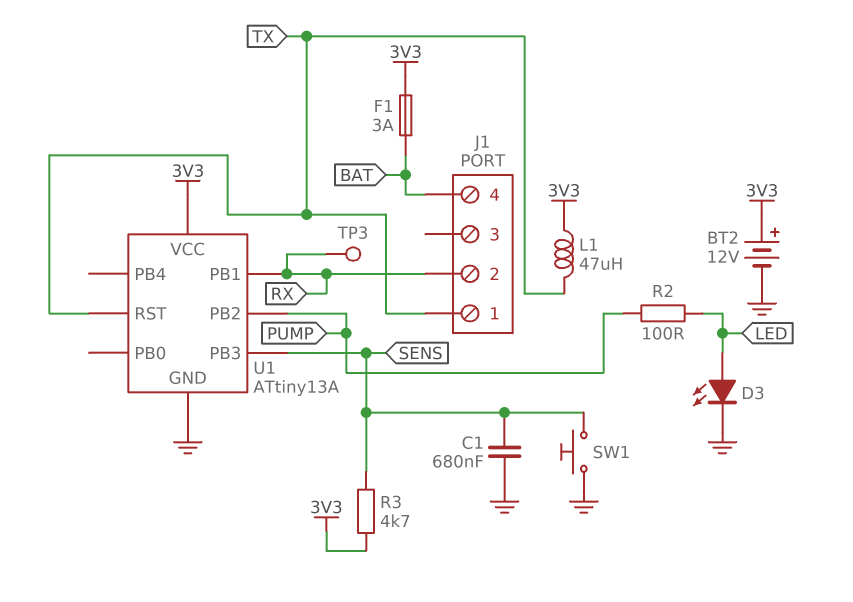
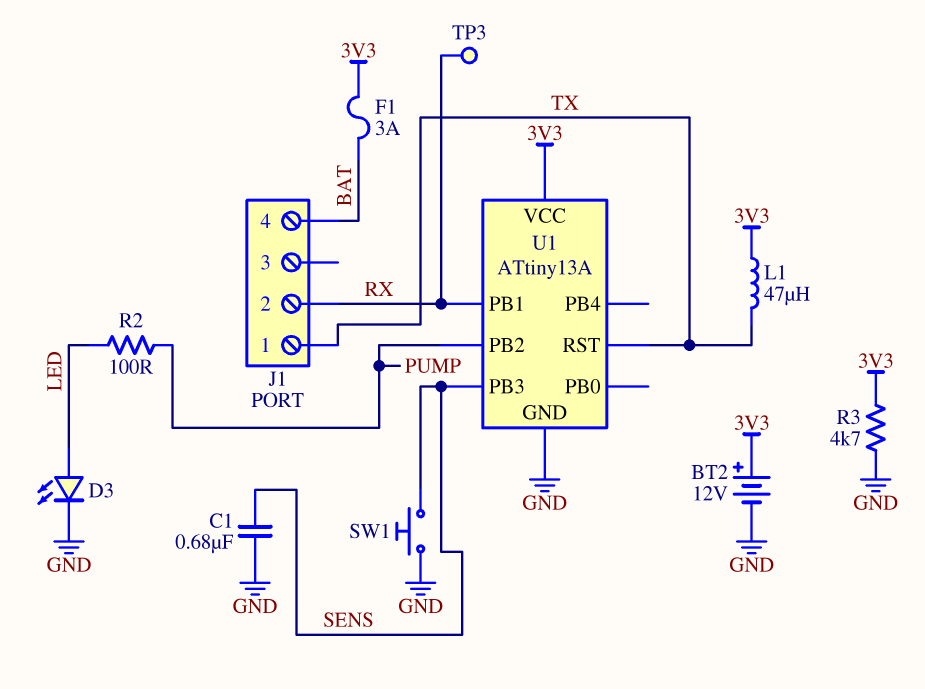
R3: 4.7k (3V3, SENS) -> 4.7k (3V3, GND)

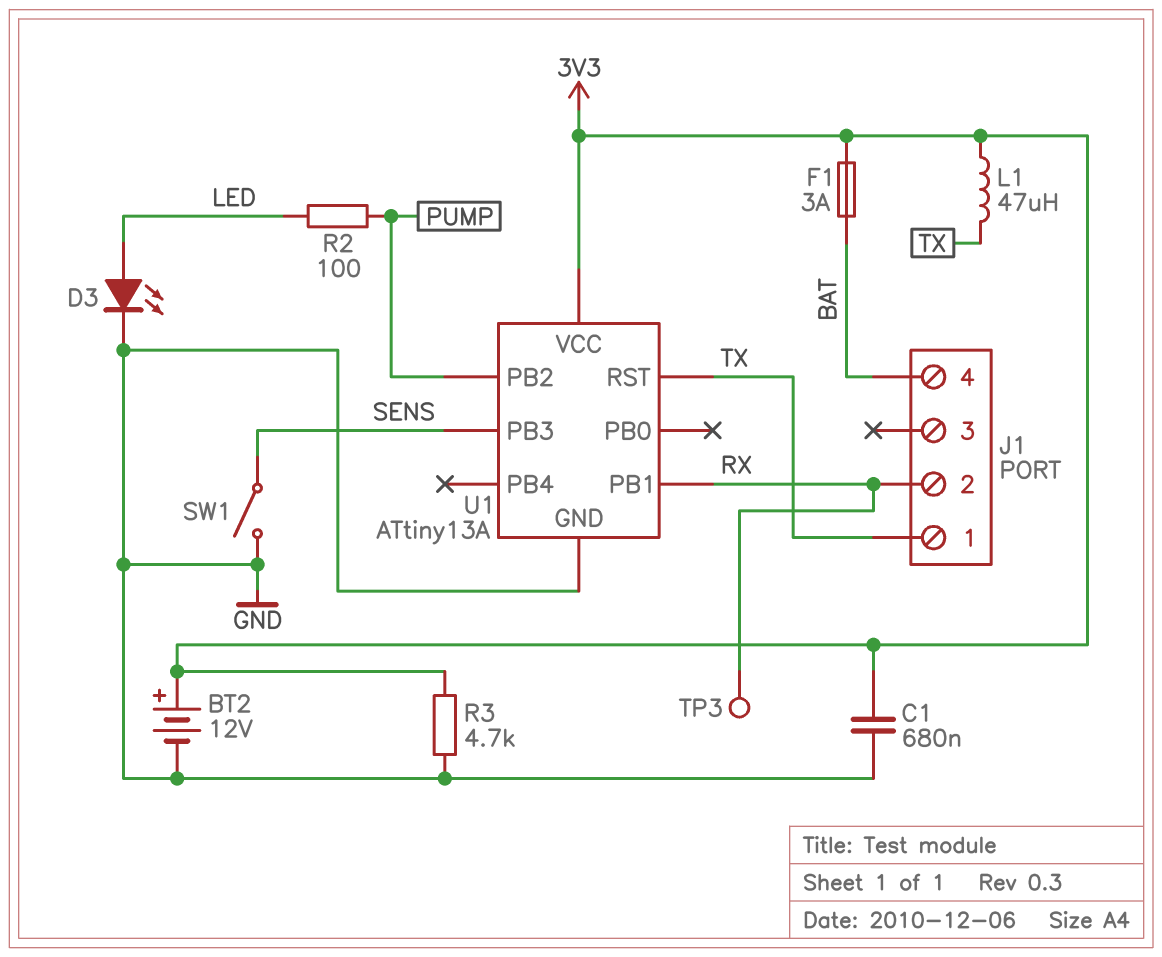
C1: 680nF (GND, SENS) -> 680nF (3V3, GND)
SW1: button (GND, SENS) -> switch (GND, SENS)

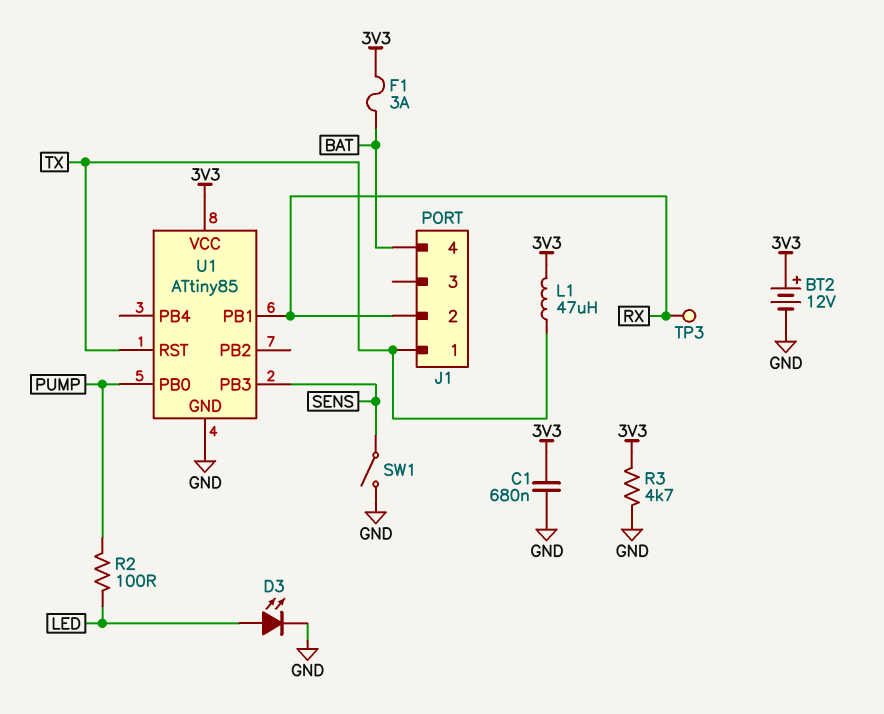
U1: ATtiny13A -> ATtiny85
U1 pin PB0: none -> PUMP
U1 pin PB2: PUMP -> none

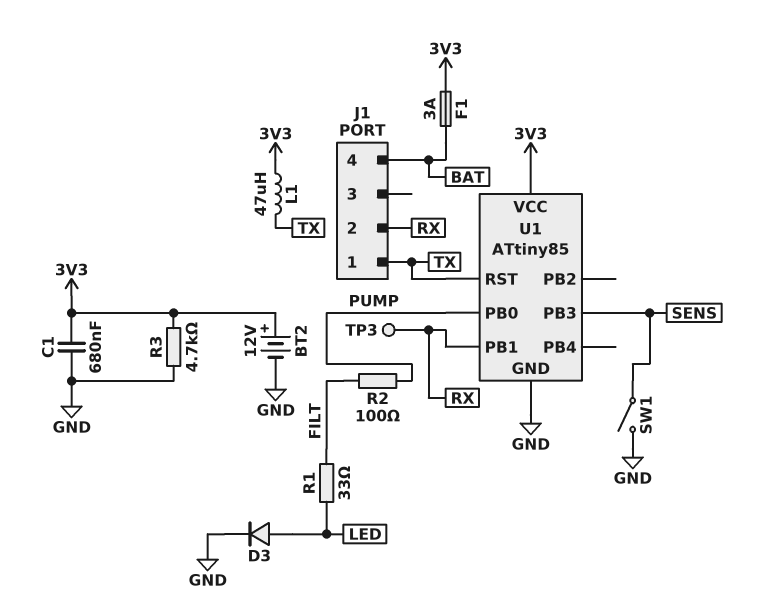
D3: LED (A LED, K GND) -> diode (A LED, K GND)
R1: none -> 33 (FILT, LED)
R2: 100 (LED, PUMP) -> 100 (FILT, PUMP)

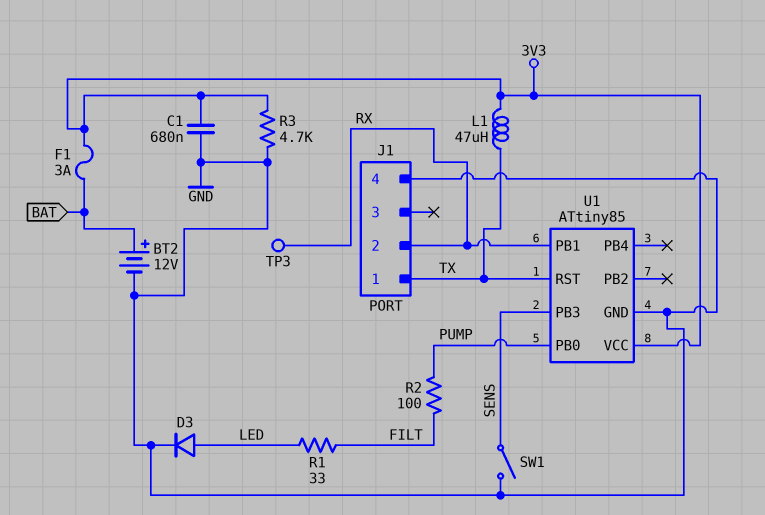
BT2: 12V (plus 3V3, minus GND) -> 12V (plus BAT, minus GND)
J1 pin 4: BAT -> GND

